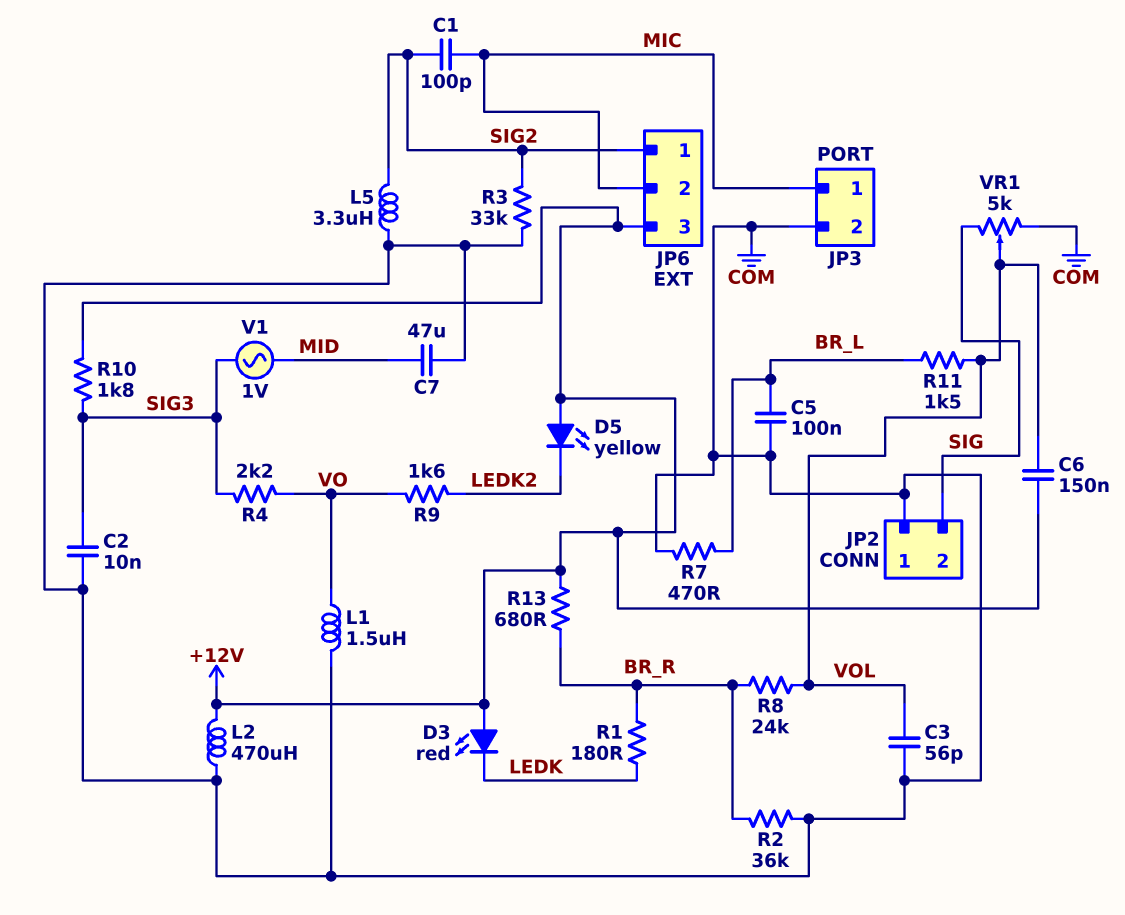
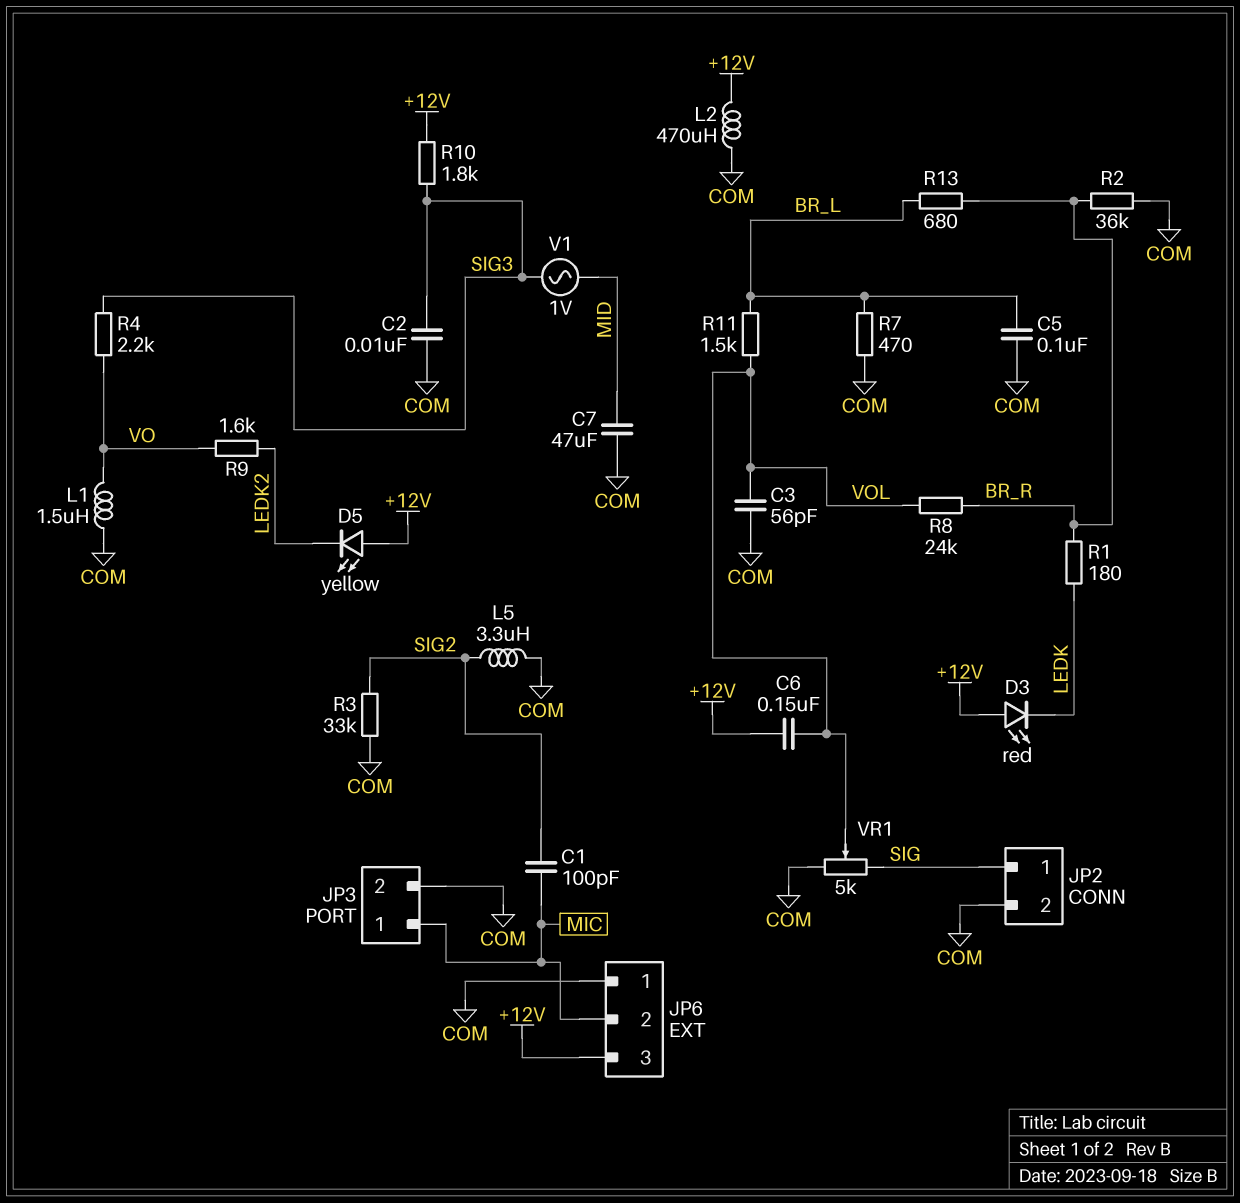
JP2 pin 1: COM -> SIG
JP2 pin 2: SIG -> COM
JP6 pin 1: SIG2 -> COM
R13: 680 (+12V, BR_R) -> 680 (BR_L, BR_R)

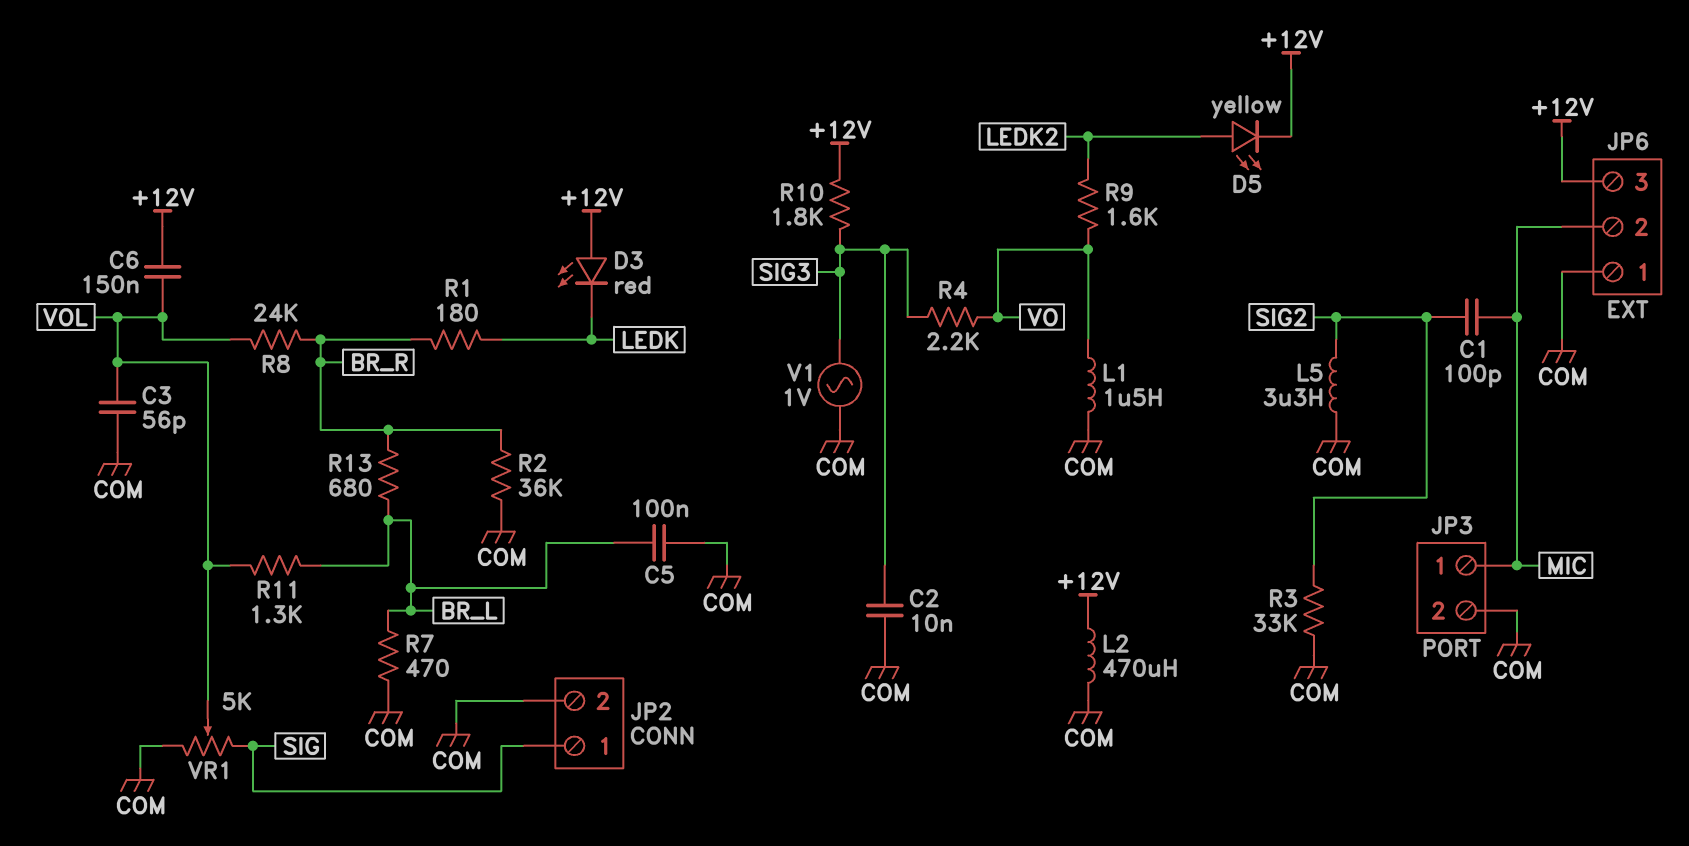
C7: 47uF (COM, MID) -> none
D5: LED yellow (A +12V, K LEDK2) -> LED yellow (A LEDK2, K +12V)
R11: 1.5k (BR_L, VOL) -> 1.3k (BR_L, VOL)
V1: AC 1V (MID, SIG3) -> AC 1V (COM, SIG3)

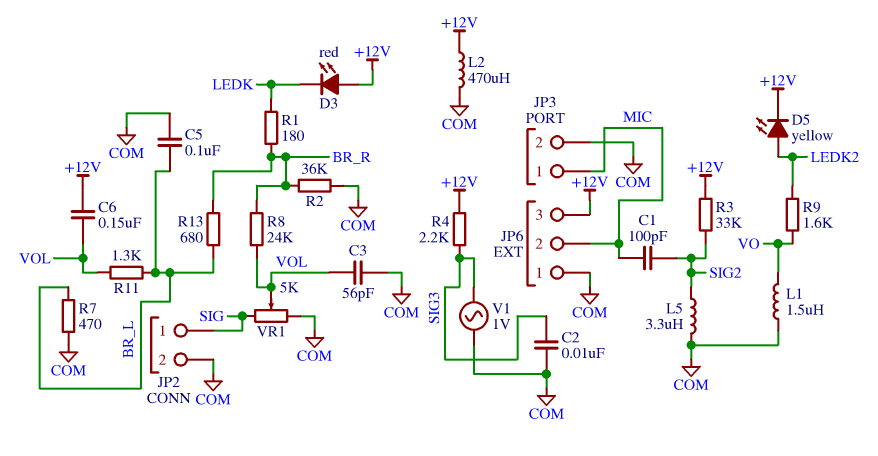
R3: 33k (COM, SIG2) -> 33k (+12V, SIG2)
R4: 2.2k (SIG3, VO) -> 2.2k (+12V, SIG3)
R10: 1.8k (+12V, SIG3) -> none

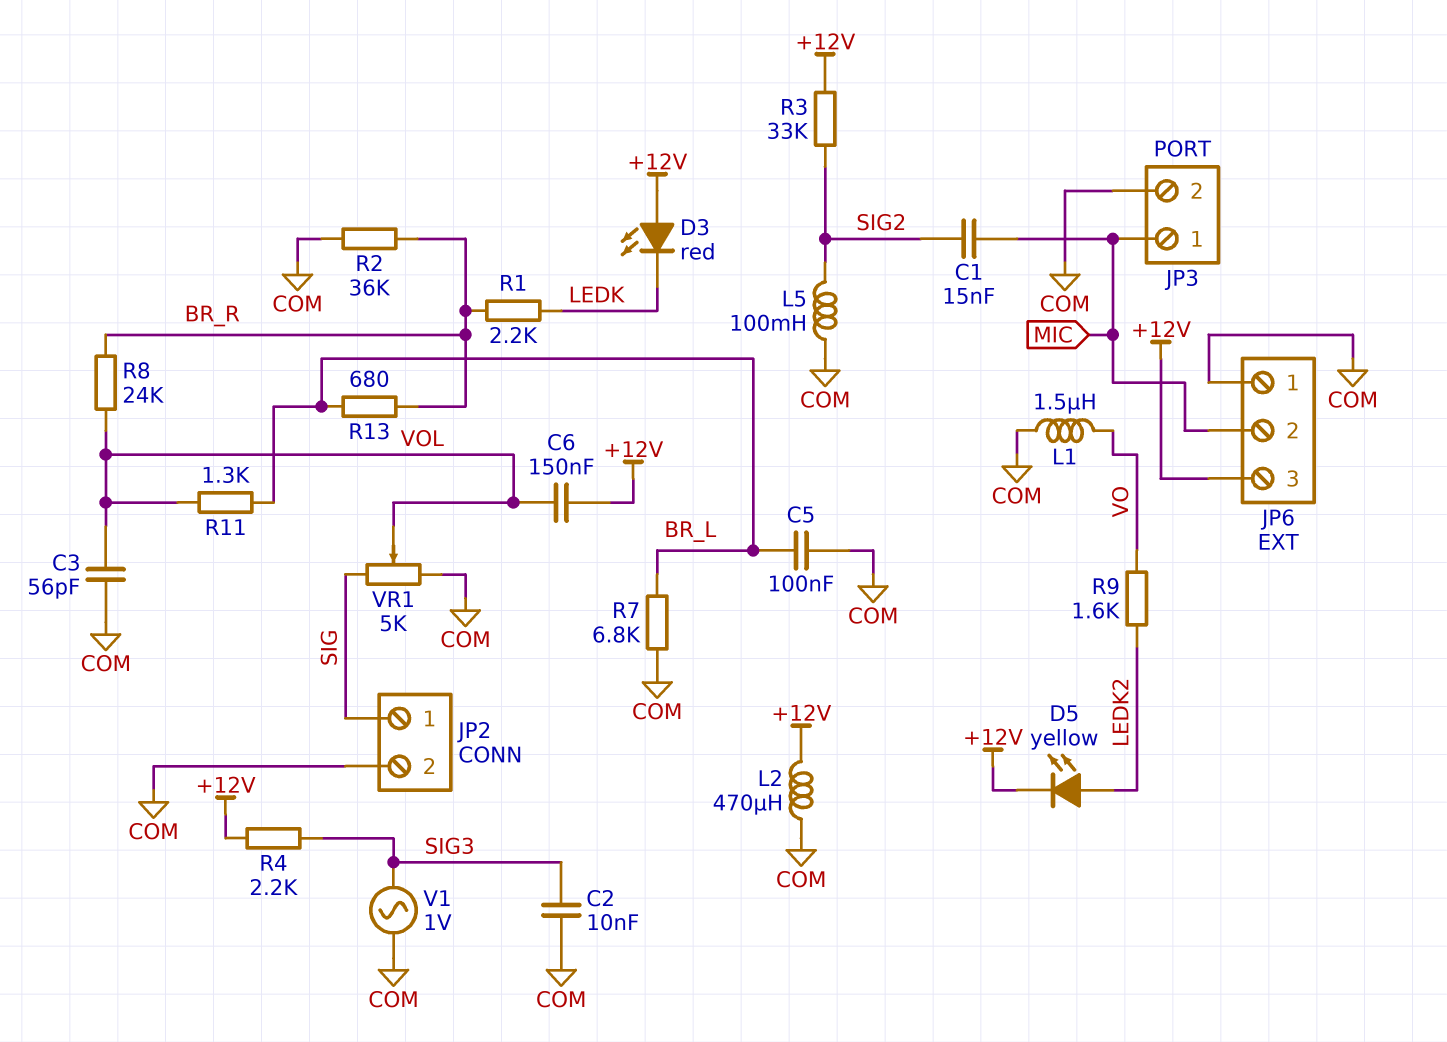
C1: 100pF (MIC, SIG2) -> 15nF (MIC, SIG2)
L5: 3.3uH (COM, SIG2) -> 100mH (COM, SIG2)
R1: 180 (BR_R, LEDK) -> 2.2k (BR_R, LEDK)
R7: 470 (BR_L, COM) -> 6.8k (BR_L, COM)

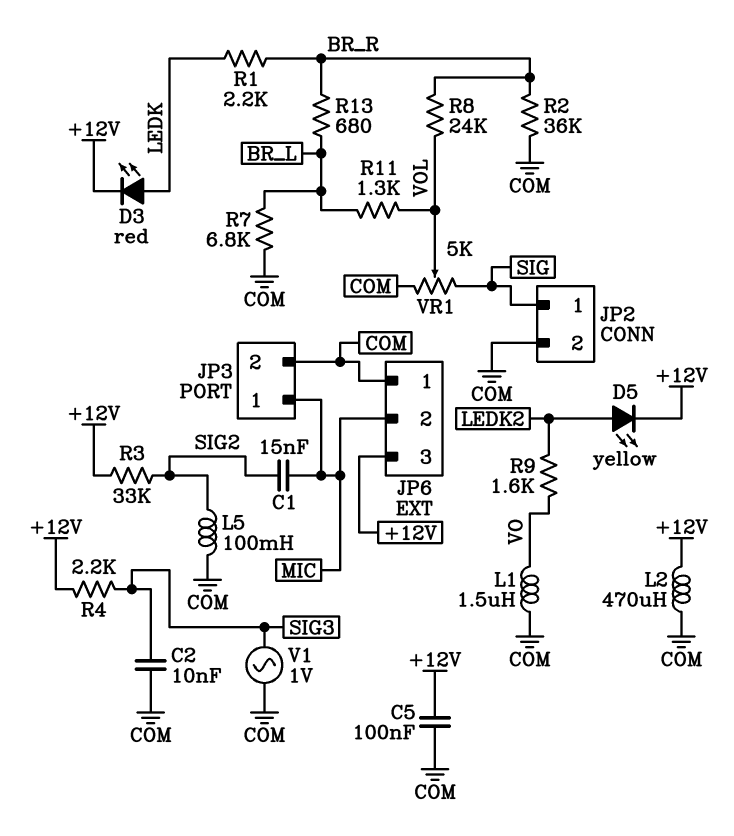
C3: 56pF (COM, VOL) -> none
C5: 100nF (BR_L, COM) -> 100nF (+12V, COM)
C6: 150nF (+12V, VOL) -> none
D3: LED red (A +12V, K LEDK) -> LED red (A LEDK, K +12V)

